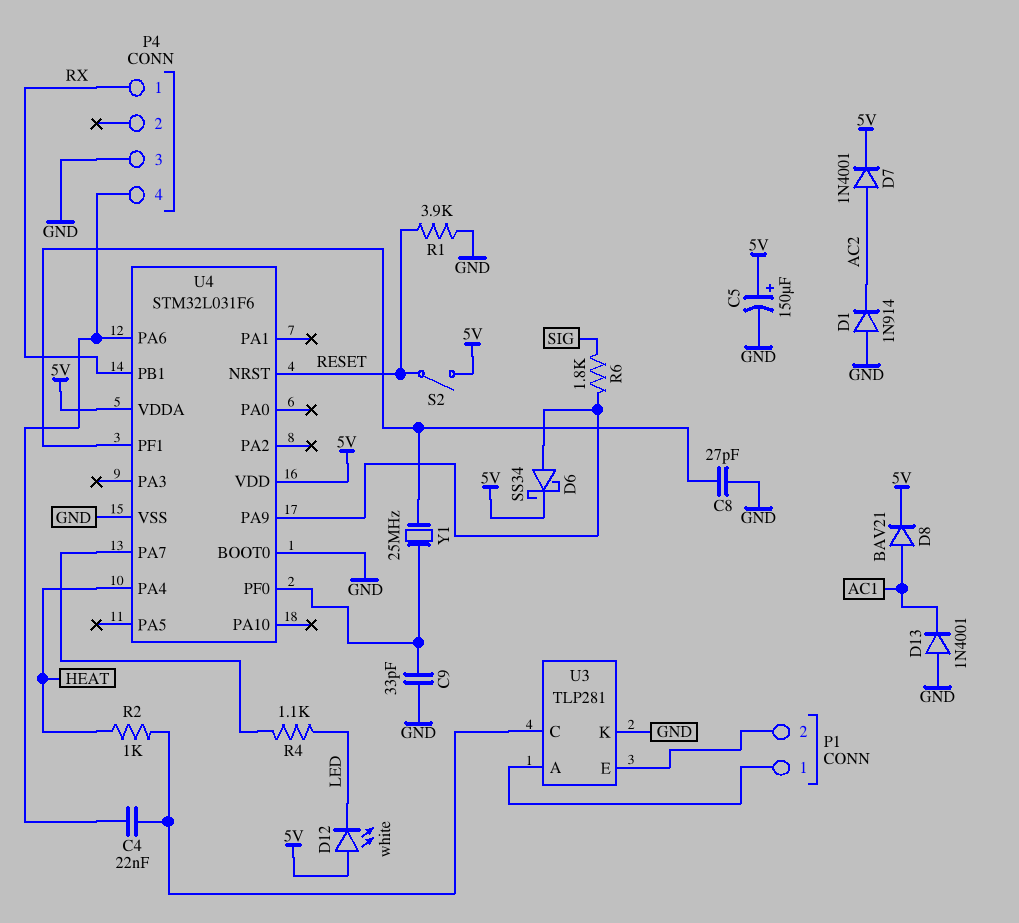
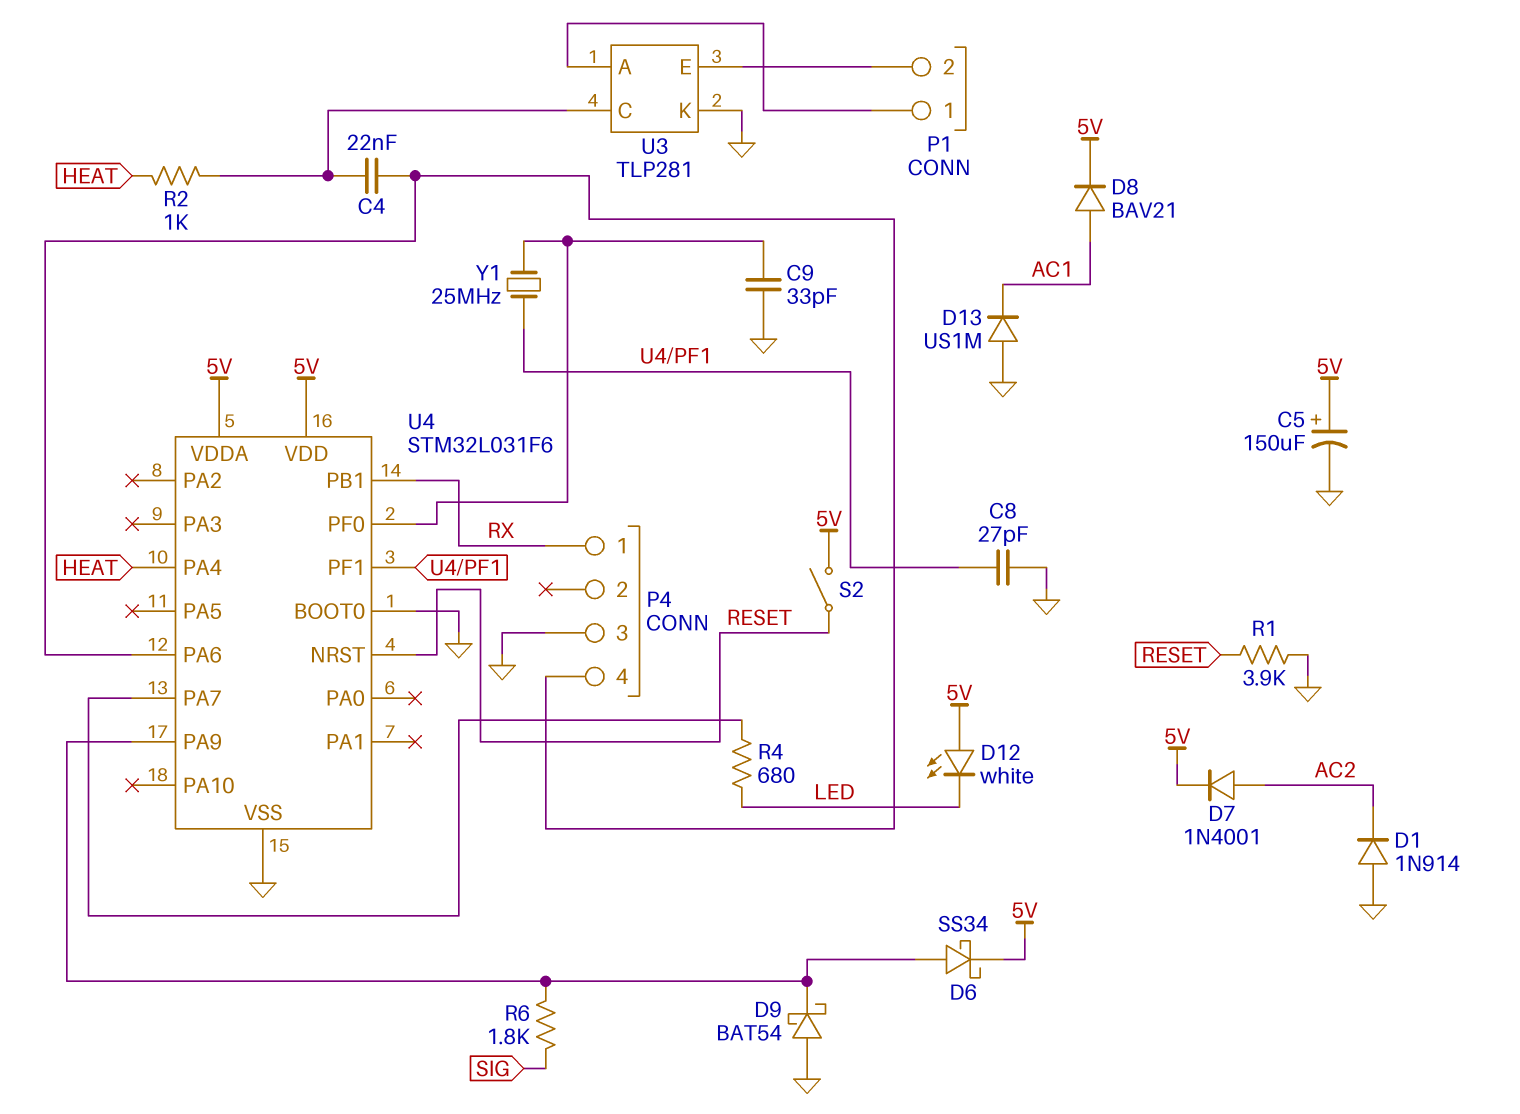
D9: none -> schottky BAT54 (A GND, K U4/PA9)
D13: diode 1N4001 (A GND, K AC1) -> diode US1M (A GND, K AC1)
R4: 1.1k (LED, U4/PA7) -> 680 (LED, U4/PA7)

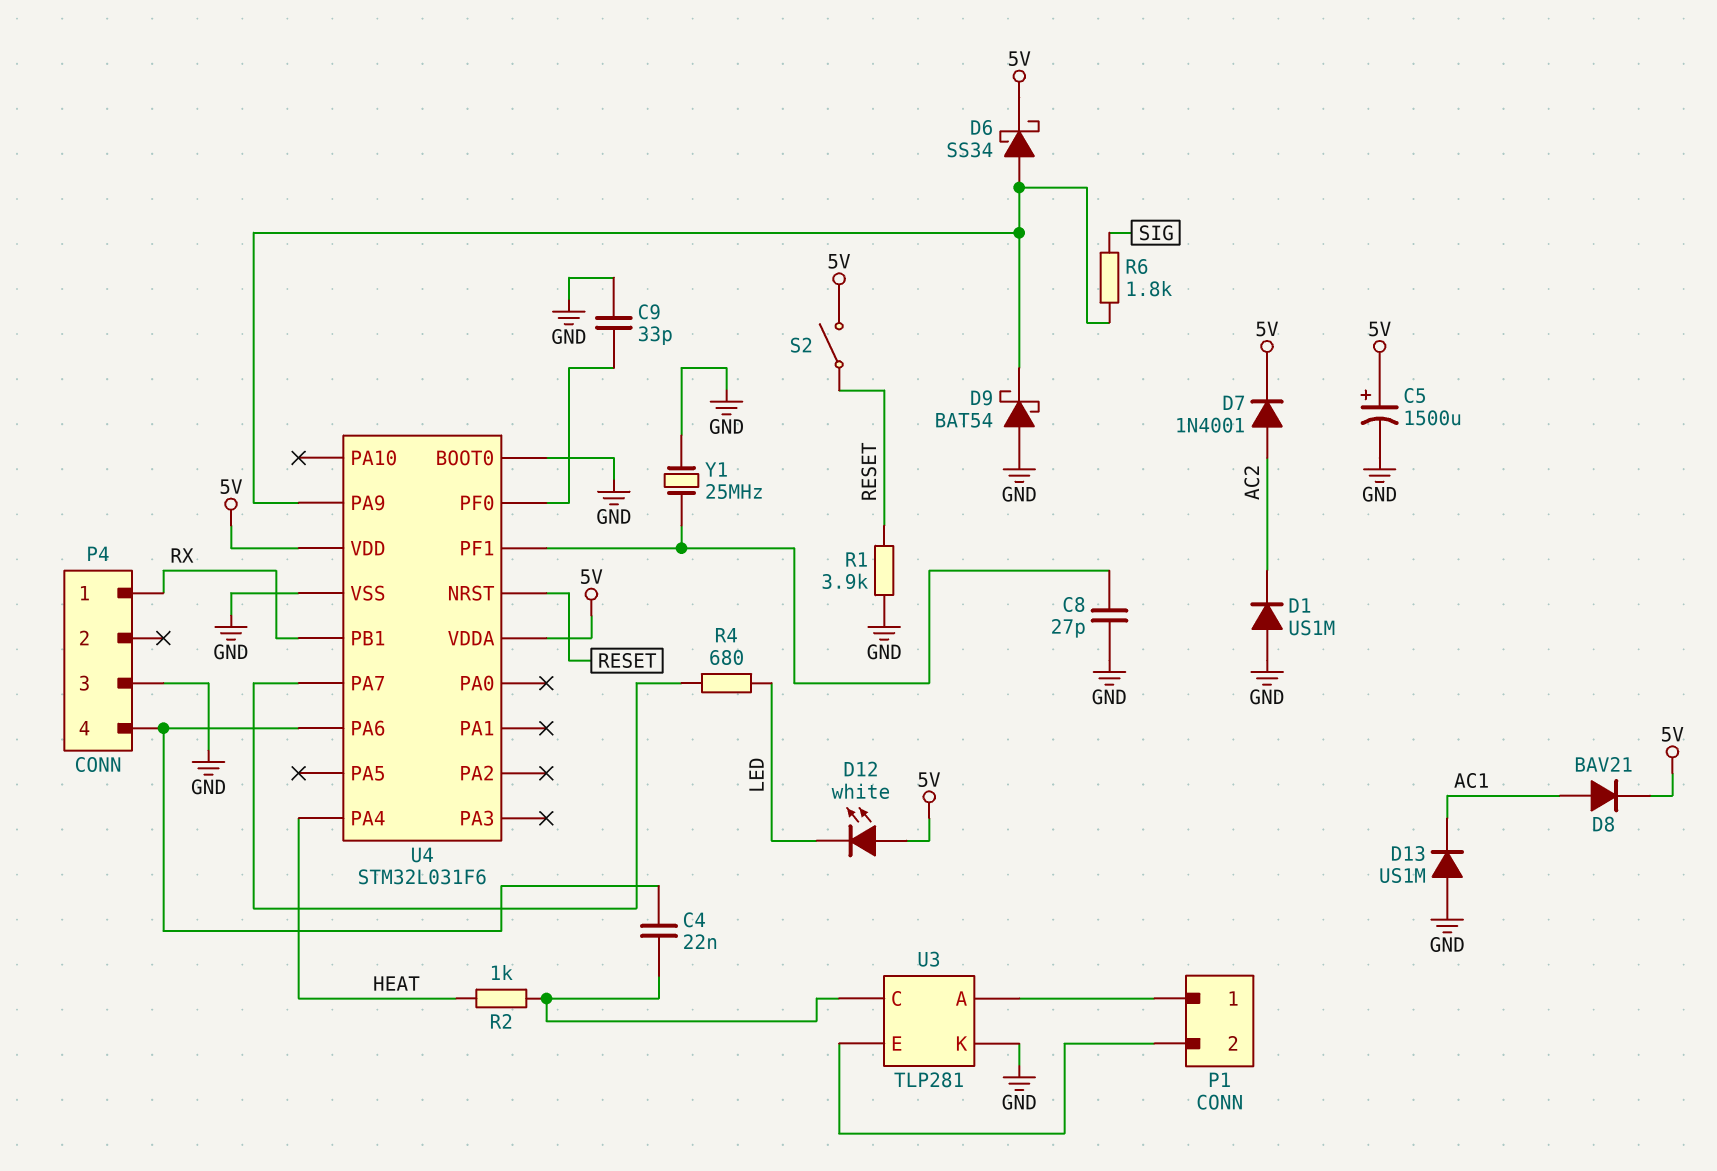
C5: 150uF (plus 5V, minus GND) -> 1500uF (plus 5V, minus GND)
D1: diode 1N914 (A GND, K AC2) -> diode US1M (A GND, K AC2)
Y1: 25MHz (U4/PF0, U4/PF1) -> 25MHz (GND, U4/PF1)

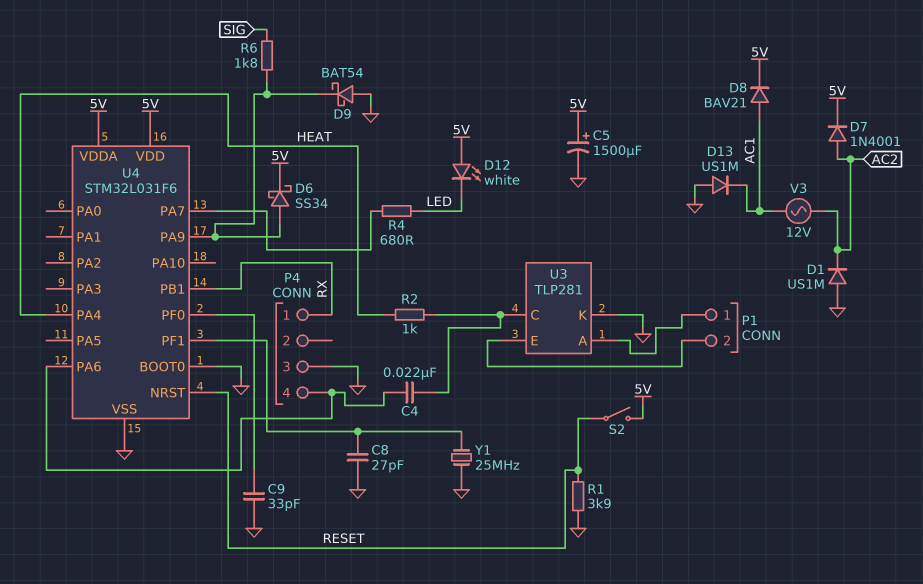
V3: none -> AC 12V (AC1, AC2)

